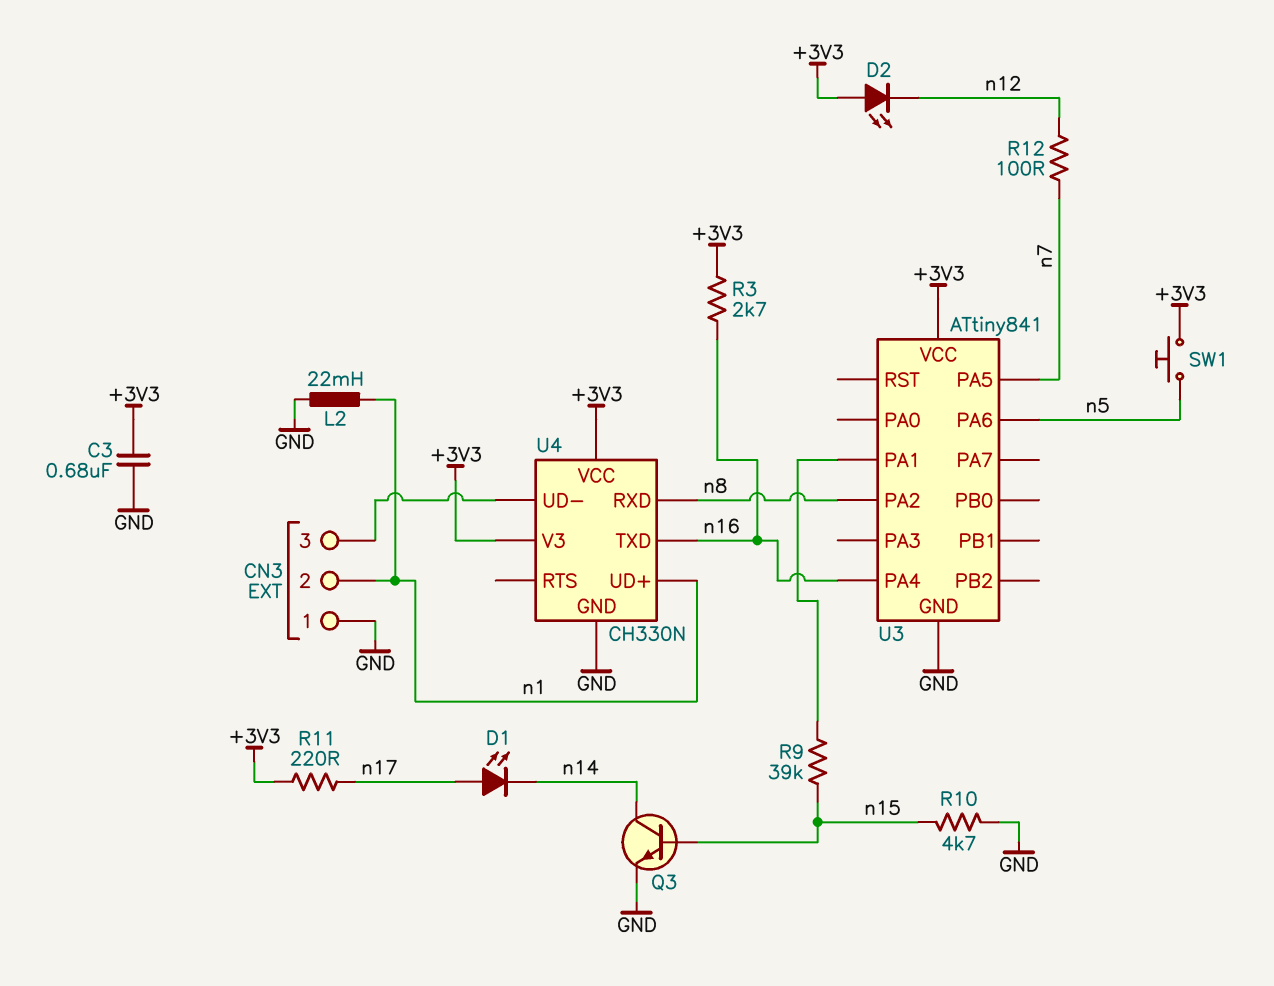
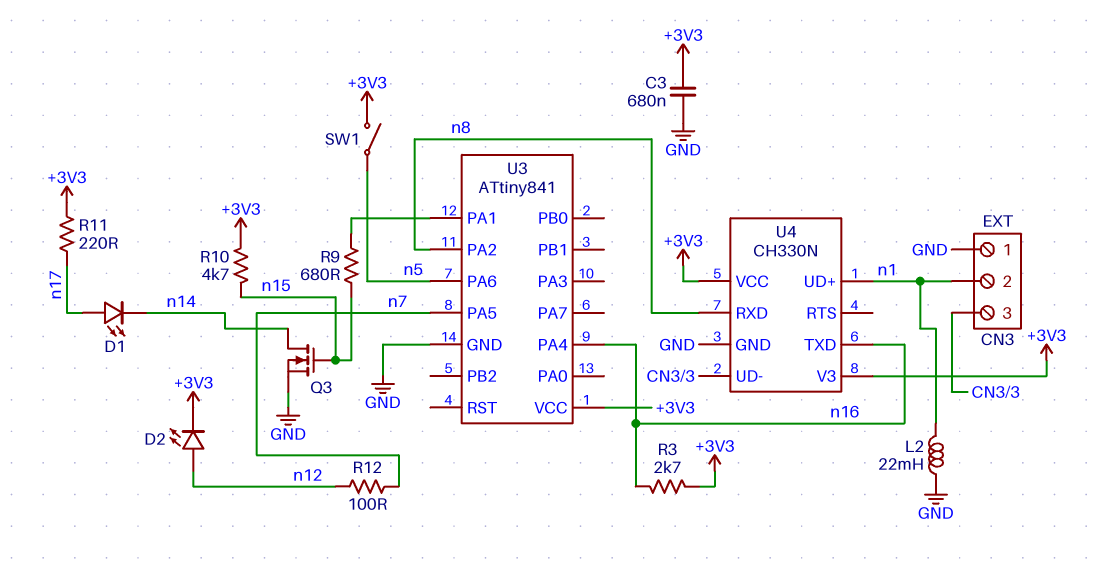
D2: LED (A +3V3, K n12) -> LED (A n12, K +3V3)
Q3: NPN (B n15, C n14, E GND) -> NMOS (G n15, D n14, S GND)
R9: 39k (U3/PA1, n15) -> 680 (U3/PA1, n15)
R10: 4.7k (GND, n15) -> 4.7k (+3V3, n15)
SW1: button (+3V3, n5) -> switch (+3V3, n5)

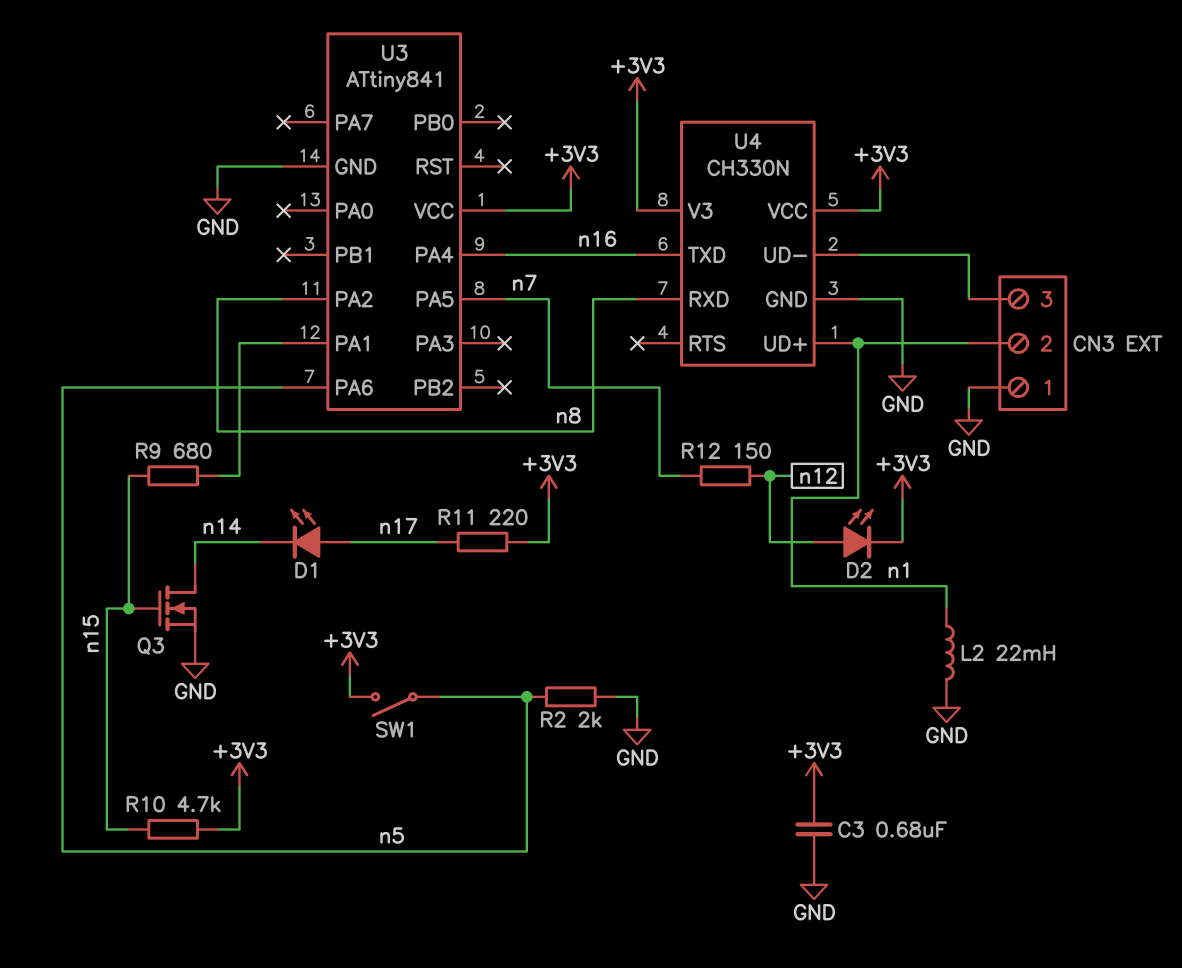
R2: none -> 2k (GND, n5)
R3: 2.7k (+3V3, n16) -> none
R12: 100 (n7, n12) -> 150 (n7, n12)

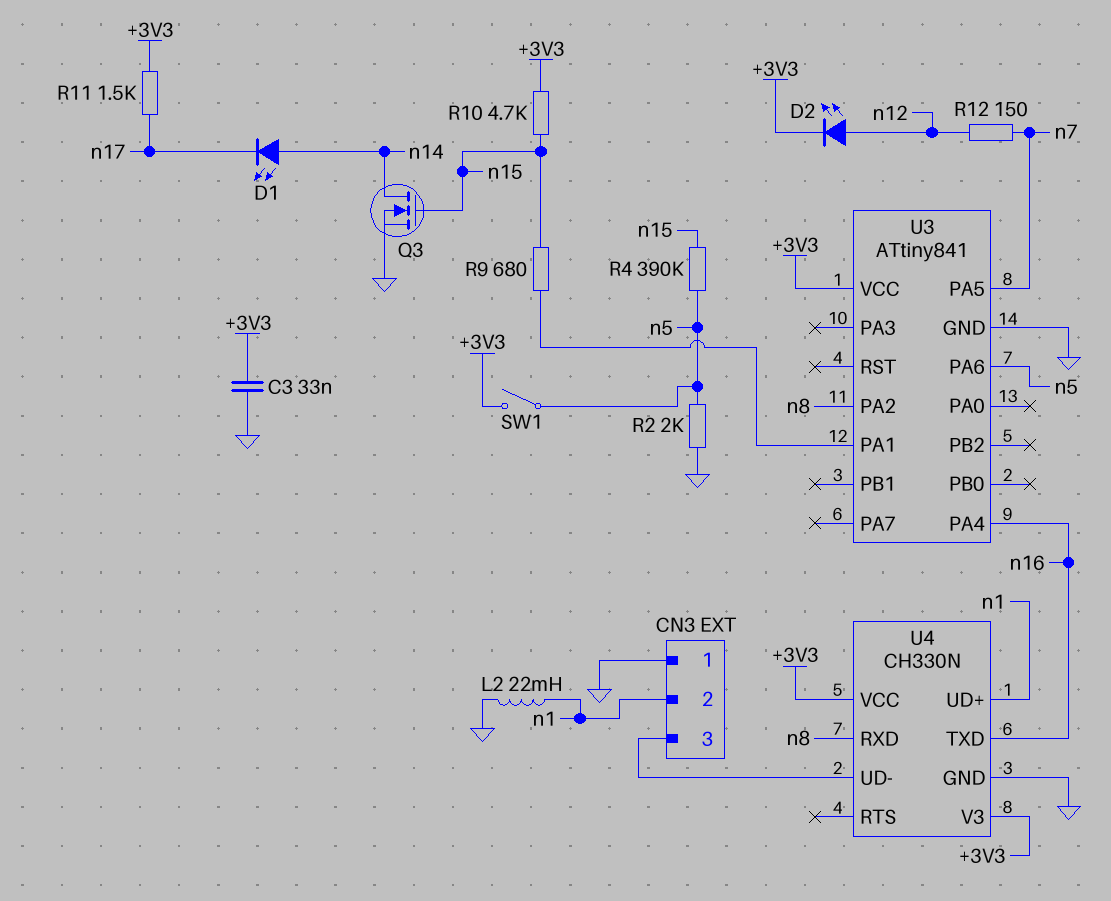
C3: 680nF (+3V3, GND) -> 33nF (+3V3, GND)
D1: LED (A n17, K n14) -> LED (A n14, K n17)
R4: none -> 390k (n5, n15)
R11: 220 (+3V3, n17) -> 1.5k (+3V3, n17)

